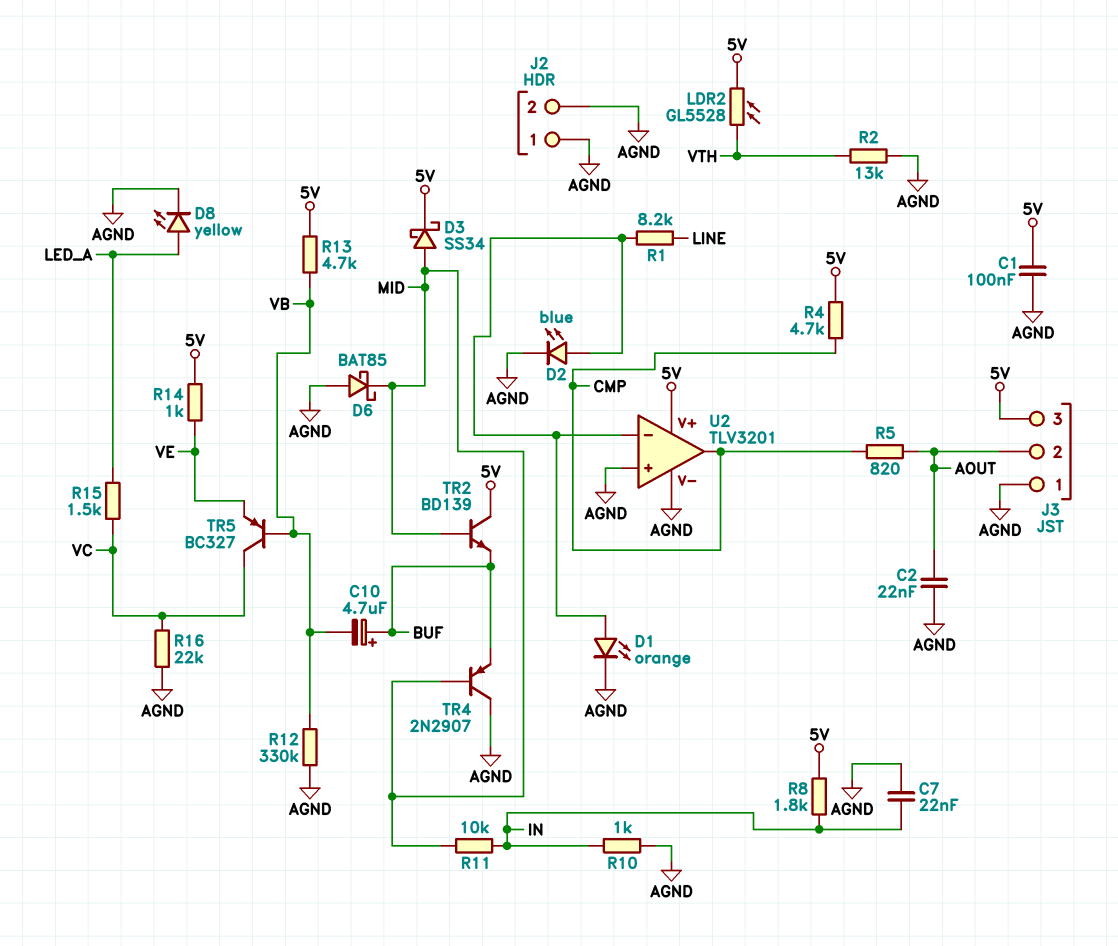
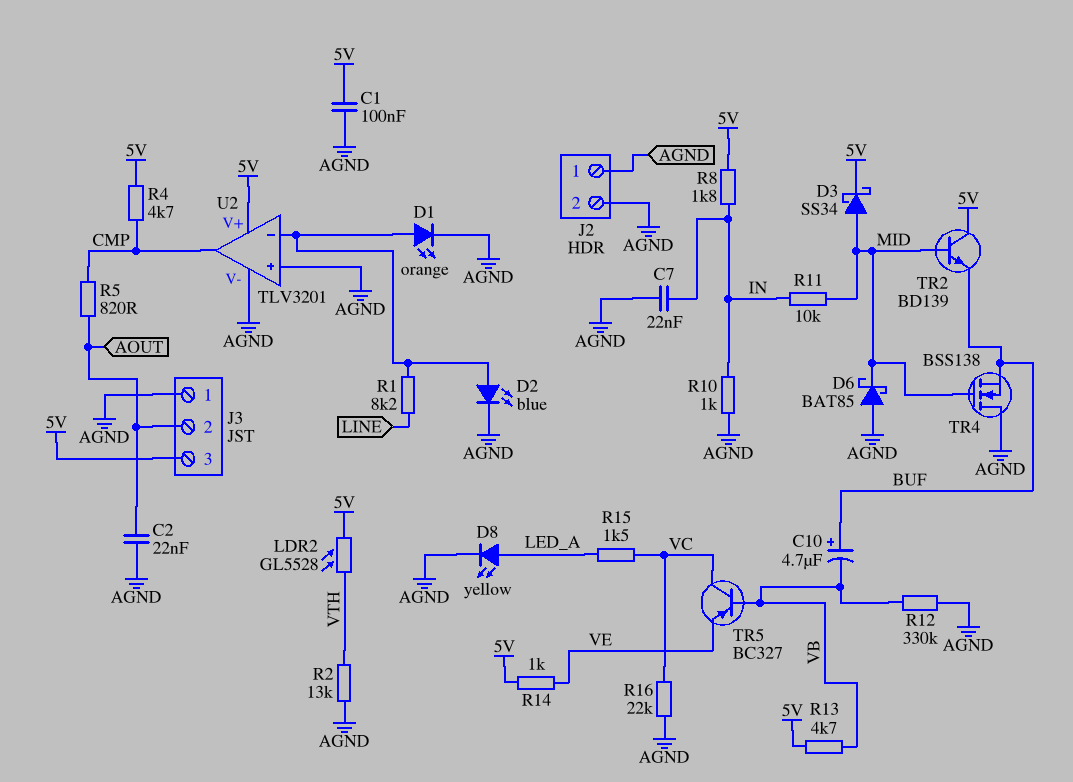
TR4: PNP 2N2907 (B MID, C AGND, E BUF) -> NMOS BSS138 (G MID, D AGND, S BUF)

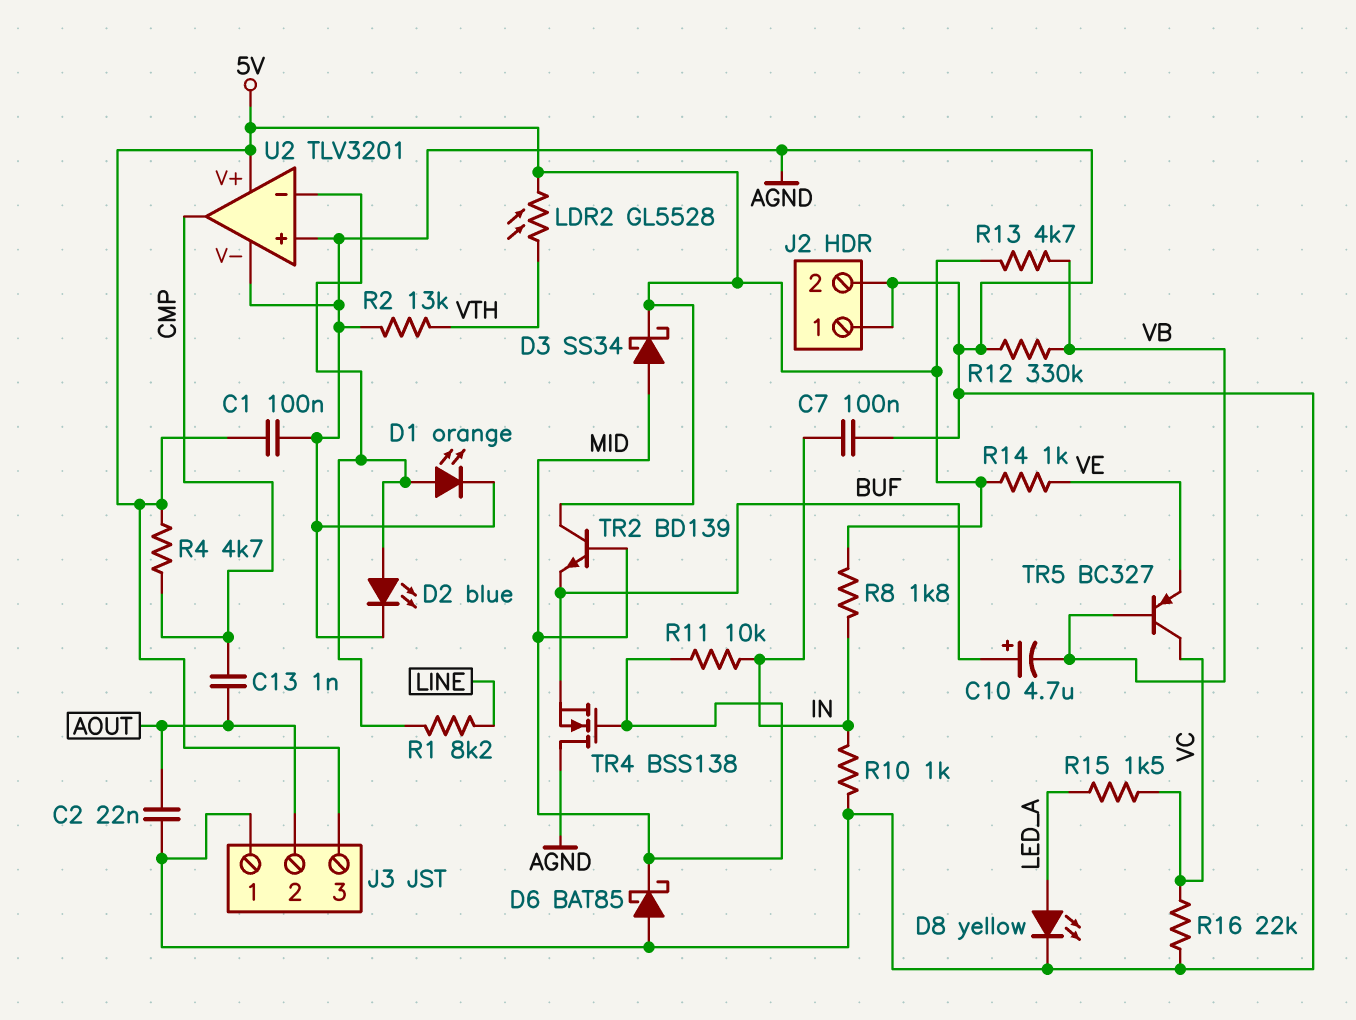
C7: 22nF (AGND, IN) -> 100nF (AGND, IN)
C13: none -> 1nF (AOUT, CMP)
R5: 820 (AOUT, CMP) -> none

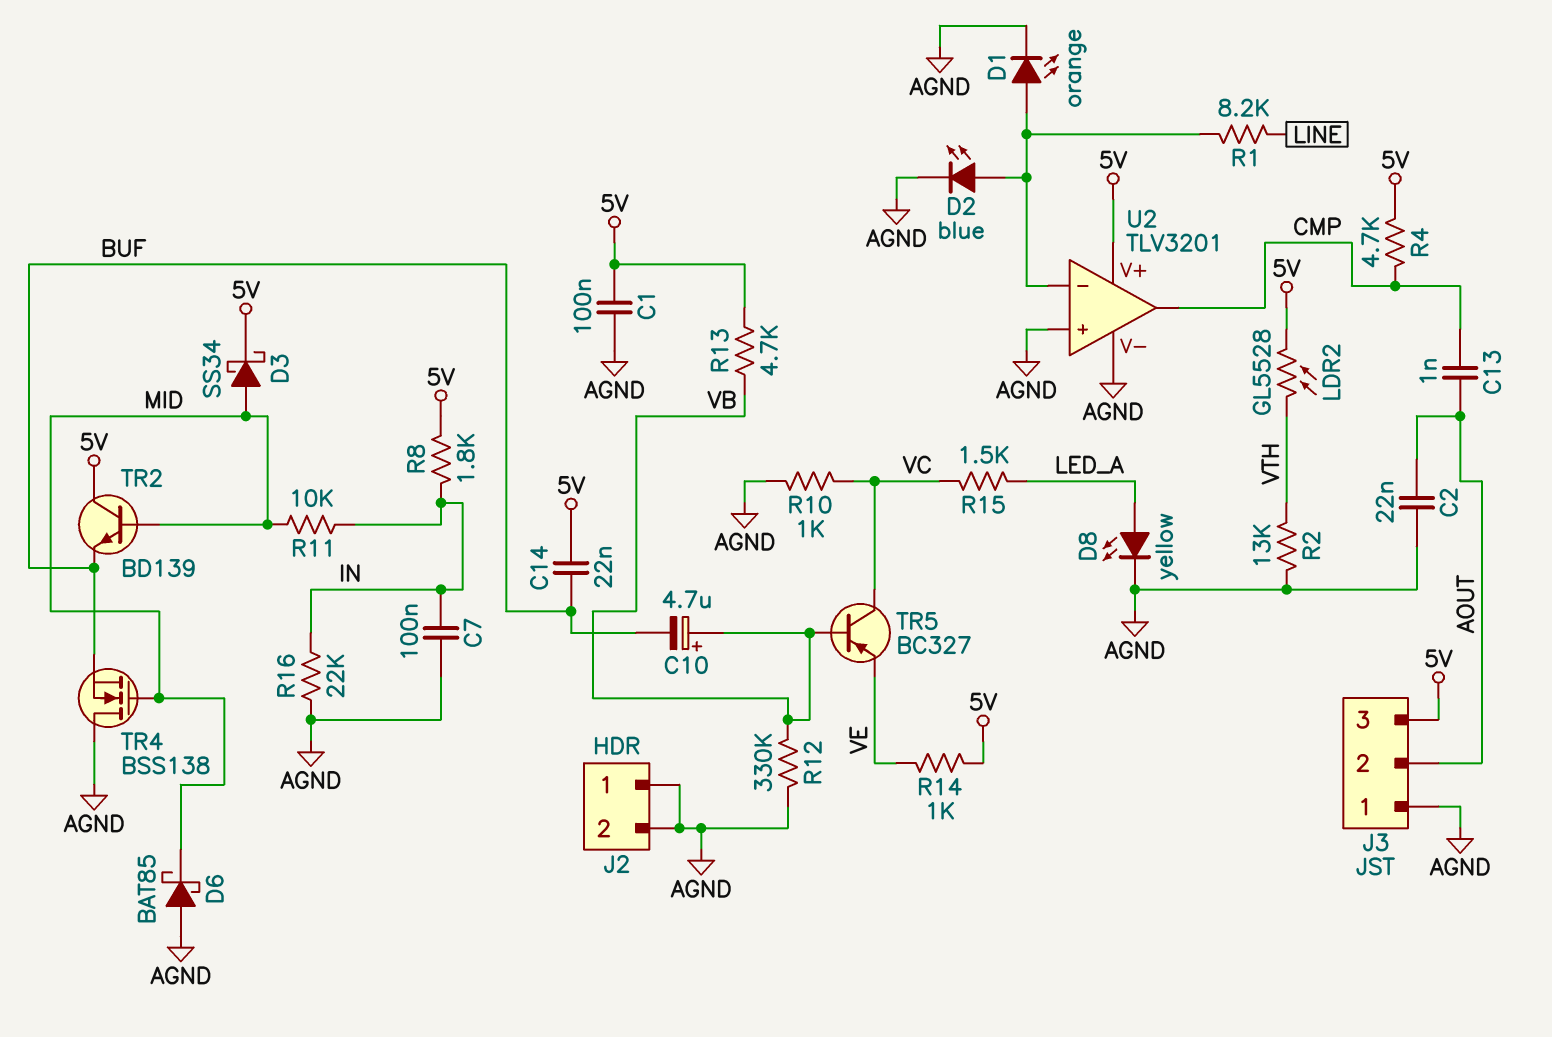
C10: 4.7uF (plus BUF, minus VB) -> 4.7uF (plus VB, minus BUF)
C14: none -> 22nF (5V, BUF)
R10: 1k (AGND, IN) -> 1k (AGND, VC)
R16: 22k (AGND, VC) -> 22k (AGND, IN)

